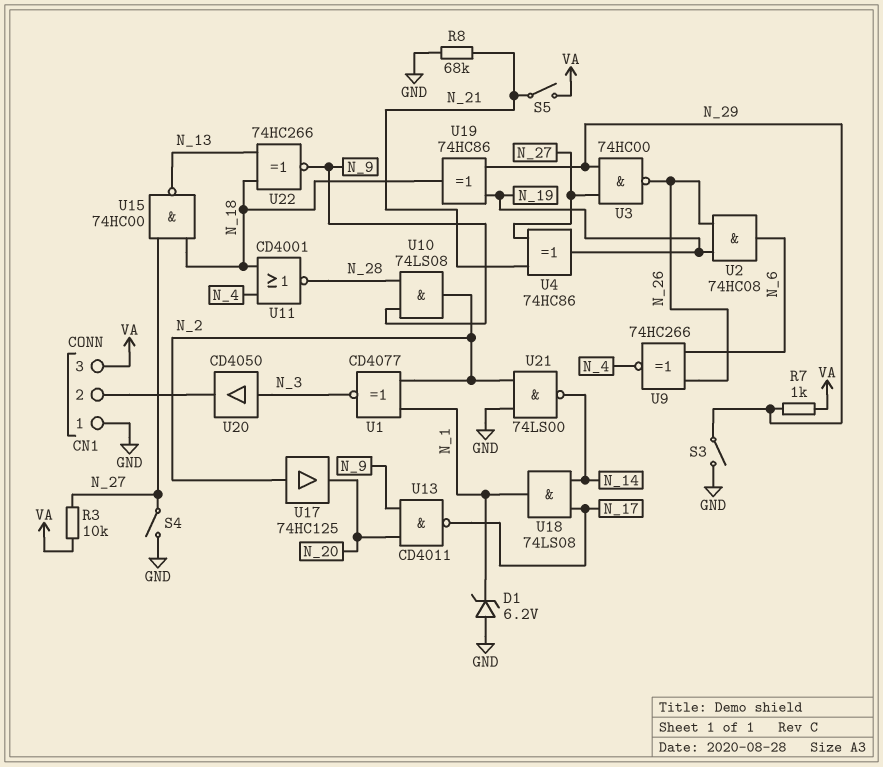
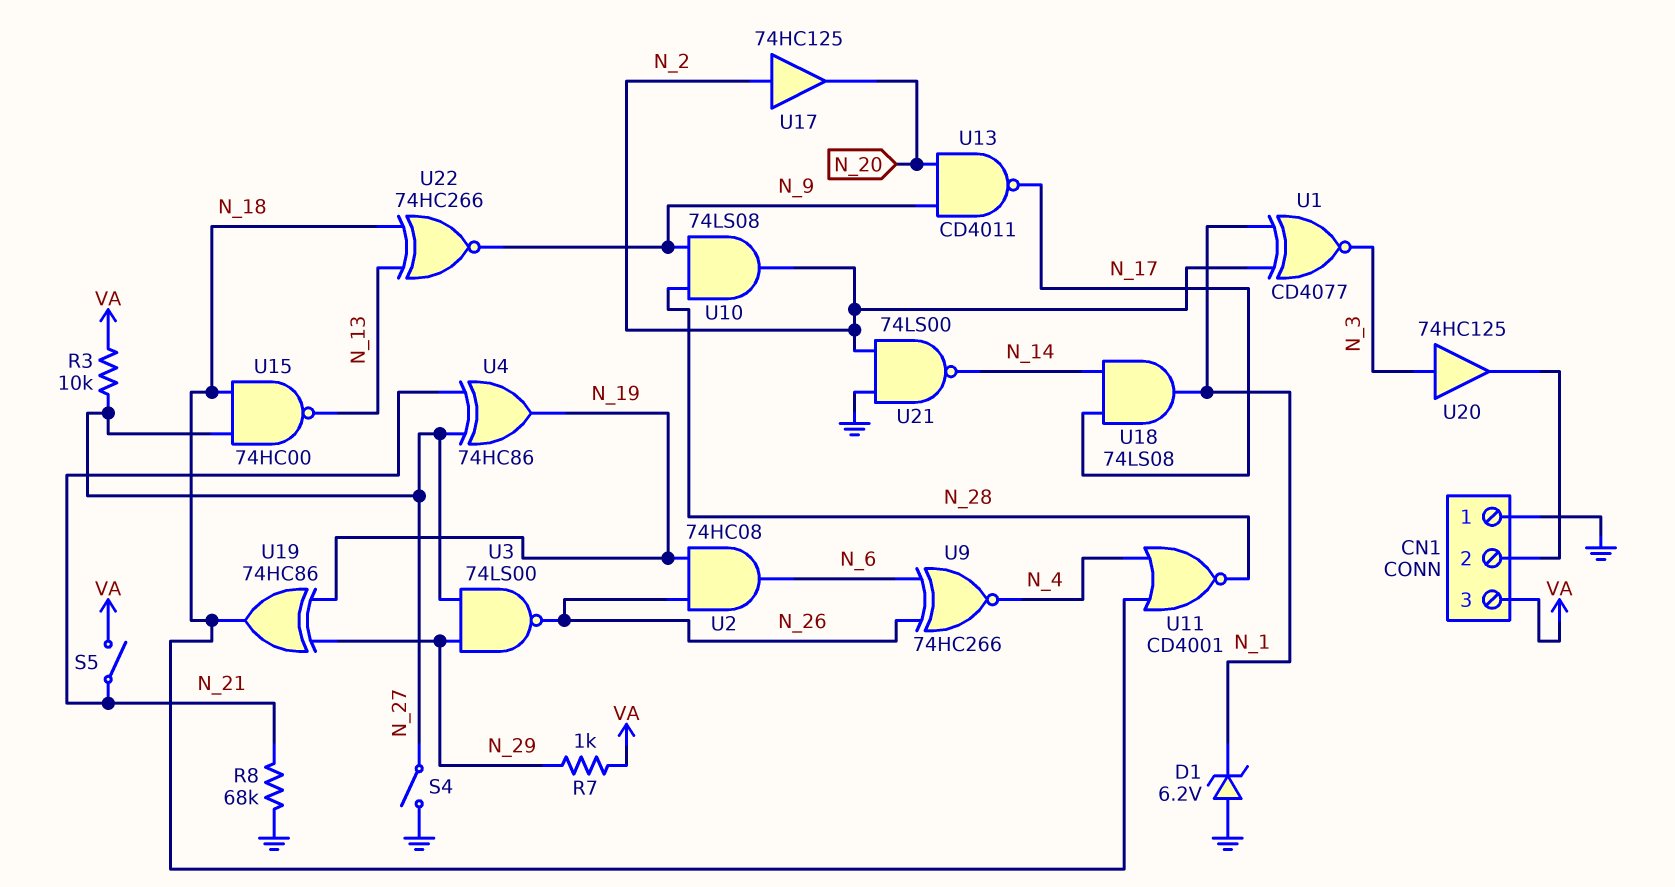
S3: switch (GND, N_29) -> none
U3: NAND 74HC00 (in N_27, in N_29, out N_26) -> NAND 74LS00 (in N_27, in N_29, out N_26)
U20: buffer CD4050 (in N_3, out CN1/2) -> buffer 74HC125 (in N_3, out CN1/2)

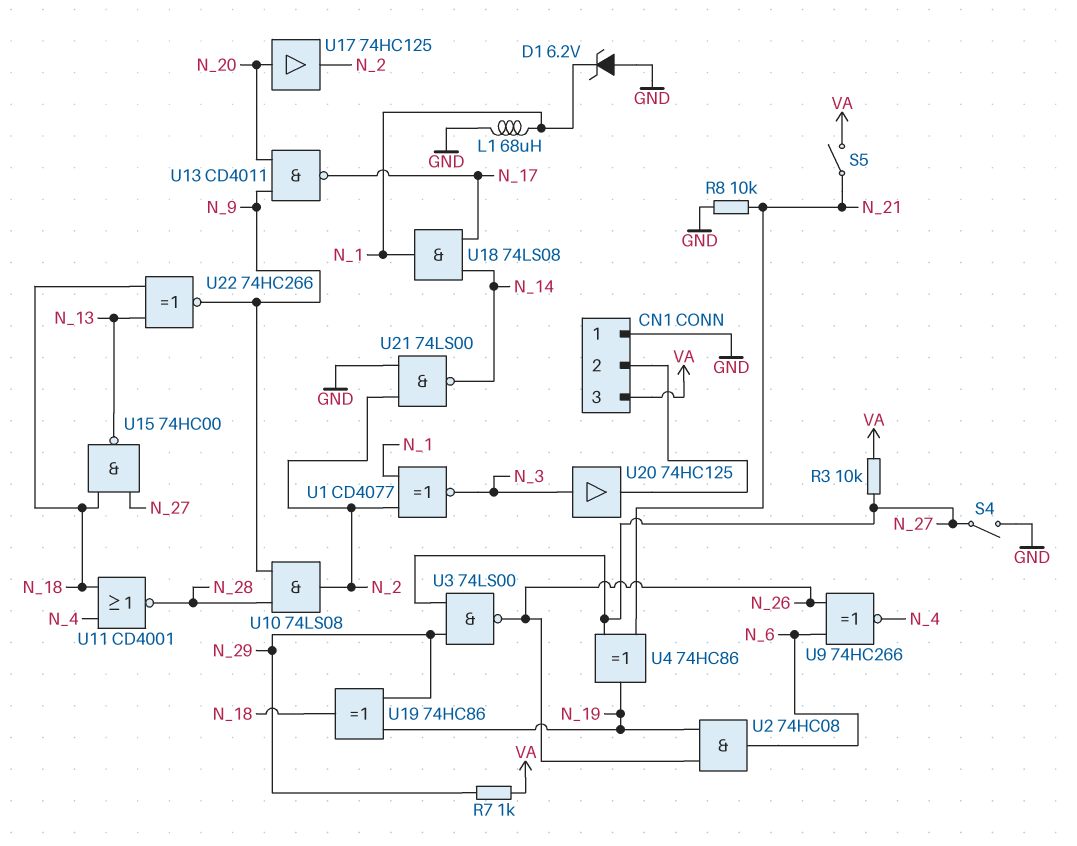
L1: none -> 68uH (GND, N_1)
R8: 68k (GND, N_21) -> 10k (GND, N_21)
U17: buffer 74HC125 (in N_2, out N_20) -> buffer 74HC125 (in N_20, out N_2)

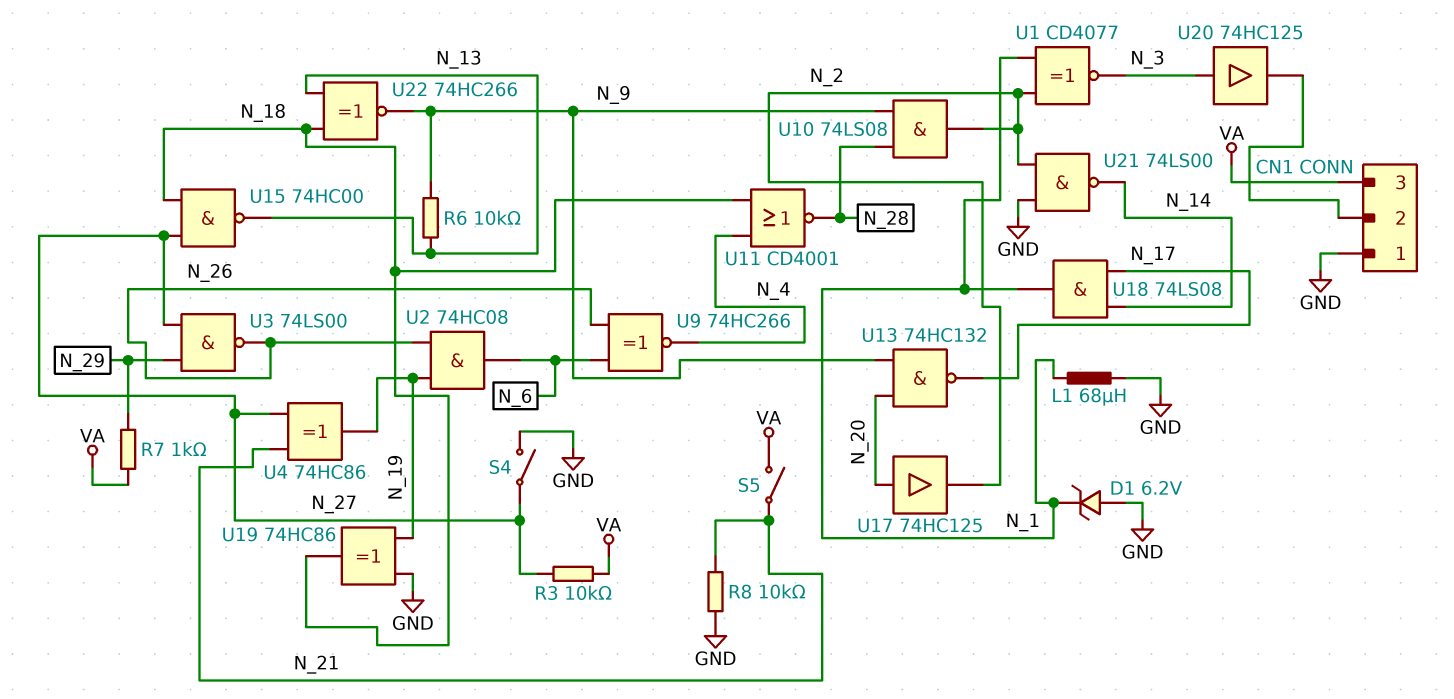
R6: none -> 10k (N_9, N_13)
U13: NAND CD4011 (in N_9, in N_20, out N_17) -> NAND 74HC132 (in N_9, in N_20, out N_17)
U19: XOR 74HC86 (in N_19, in N_29, out N_18) -> XOR 74HC86 (in GND, in N_19, out N_18)

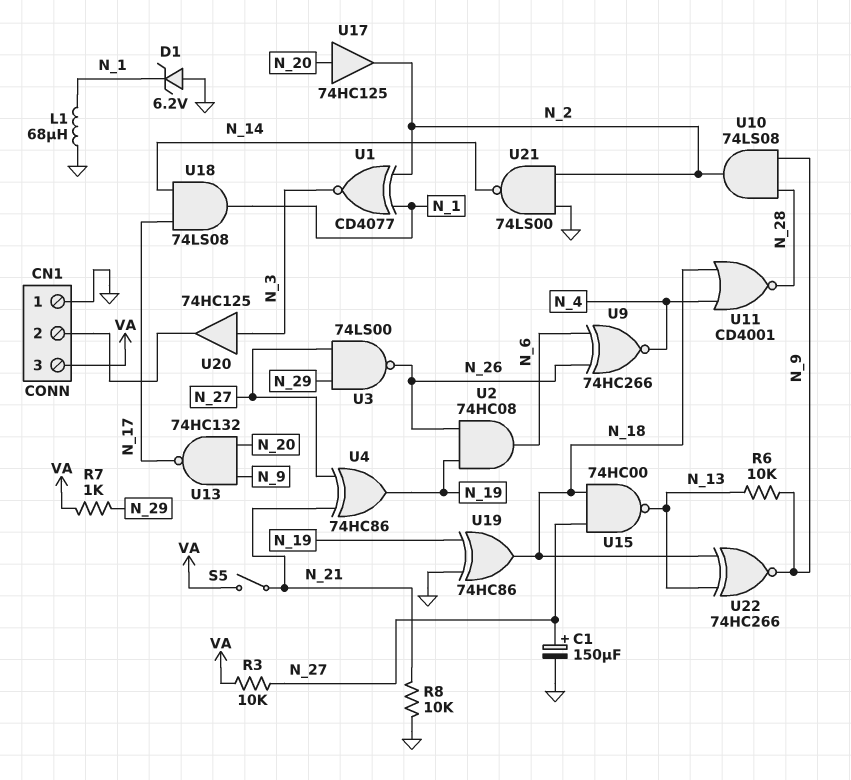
C1: none -> 150uF (plus N_27, minus GND)
S4: switch (GND, N_27) -> none

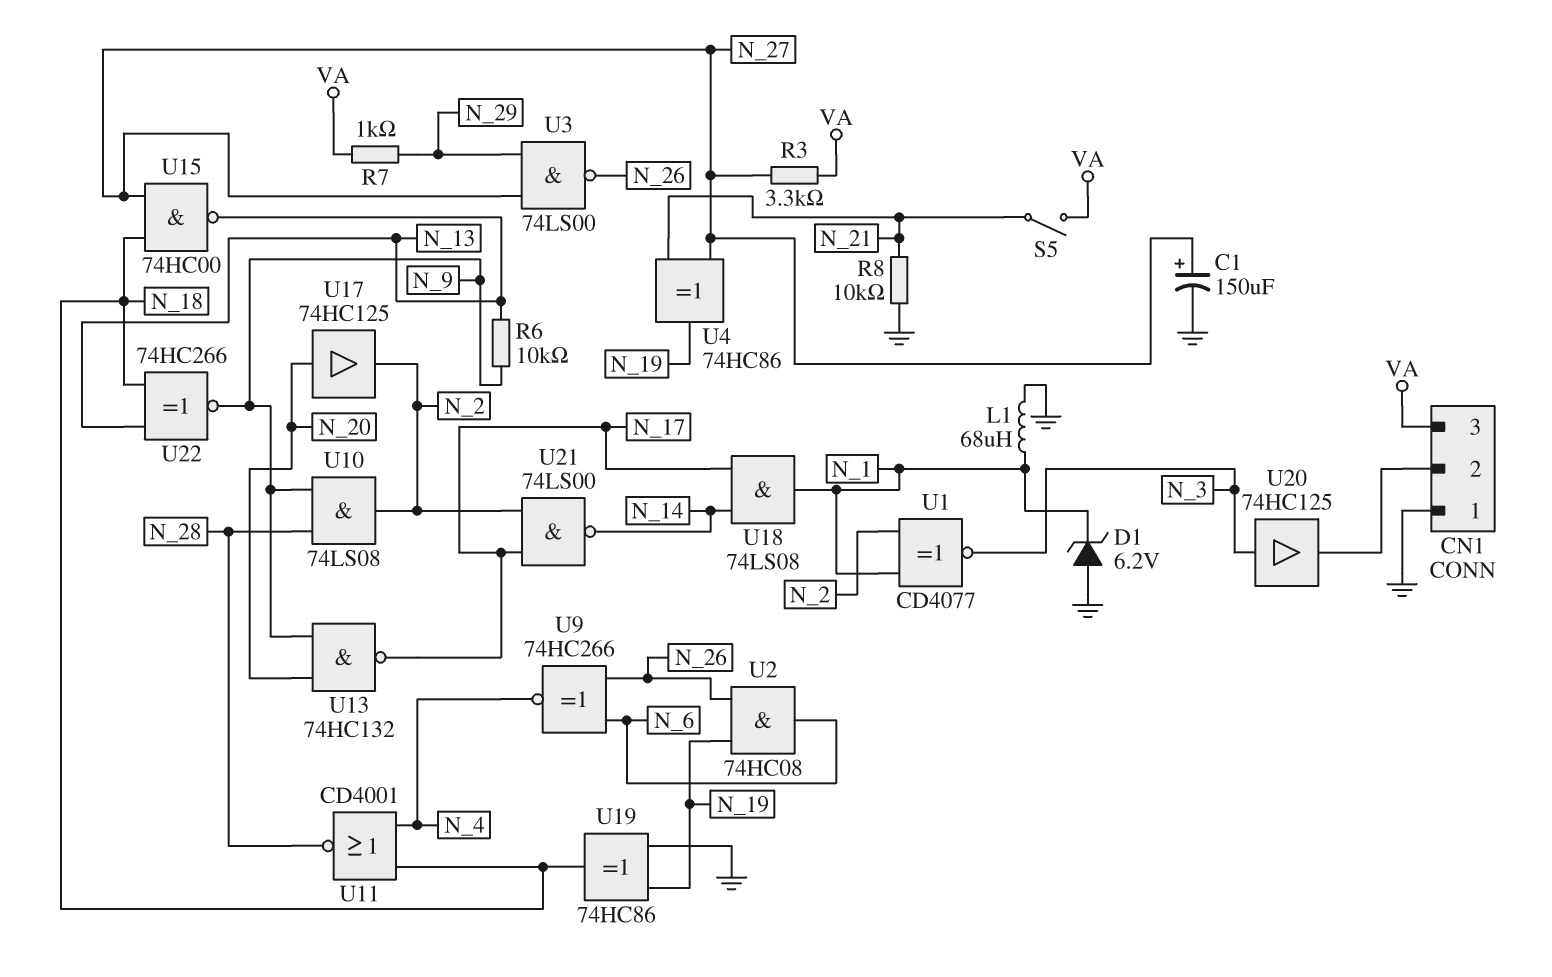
R3: 10k (N_27, VA) -> 3.3k (N_27, VA)
U21: NAND 74LS00 (in GND, in N_2, out N_14) -> NAND 74LS00 (in N_2, in N_17, out N_14)

